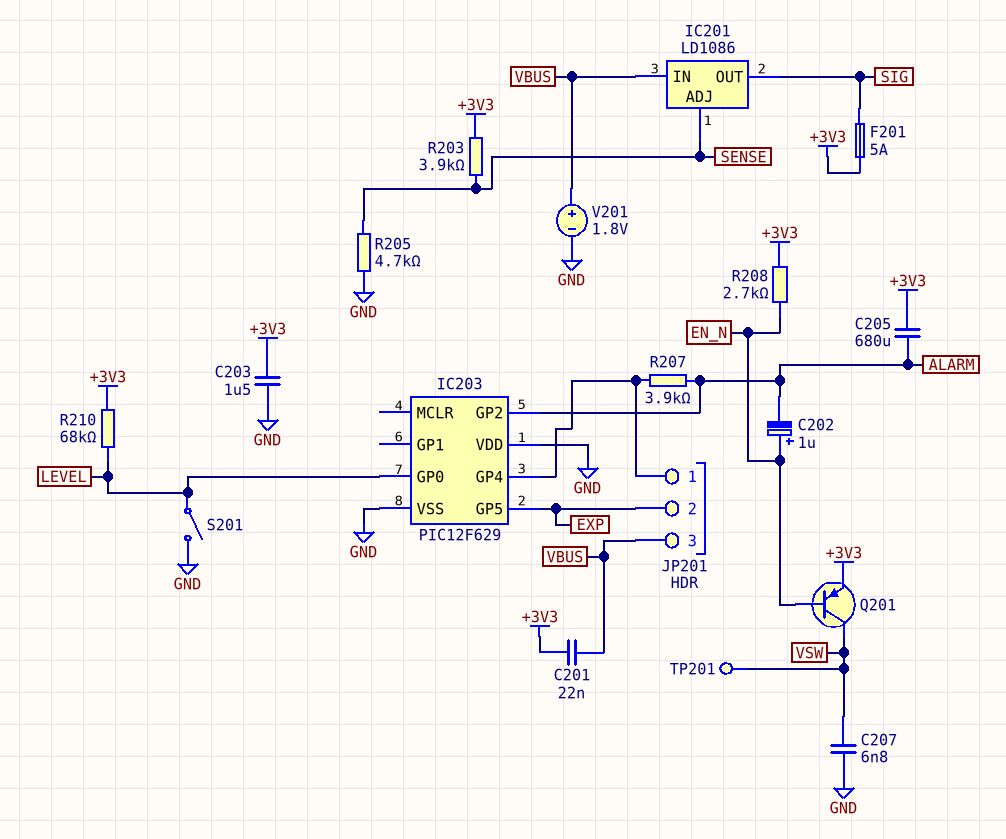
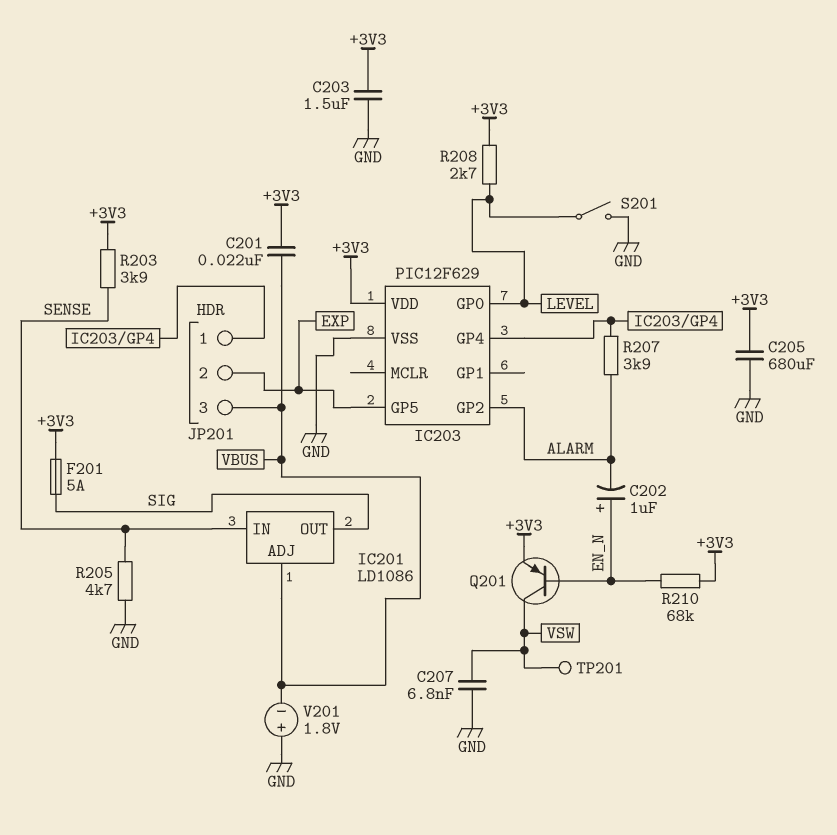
C205: 680uF (+3V3, ALARM) -> 680uF (+3V3, GND)
IC201 pin ADJ: SENSE -> VBUS
IC201 pin IN: VBUS -> SENSE
IC203 pin VDD: GND -> +3V3
R208: 2.7k (+3V3, EN_N) -> 2.7k (+3V3, LEVEL)
R210: 68k (+3V3, LEVEL) -> 68k (+3V3, EN_N)
V201: 1.8V (plus VBUS, minus GND) -> 1.8V (plus GND, minus VBUS)

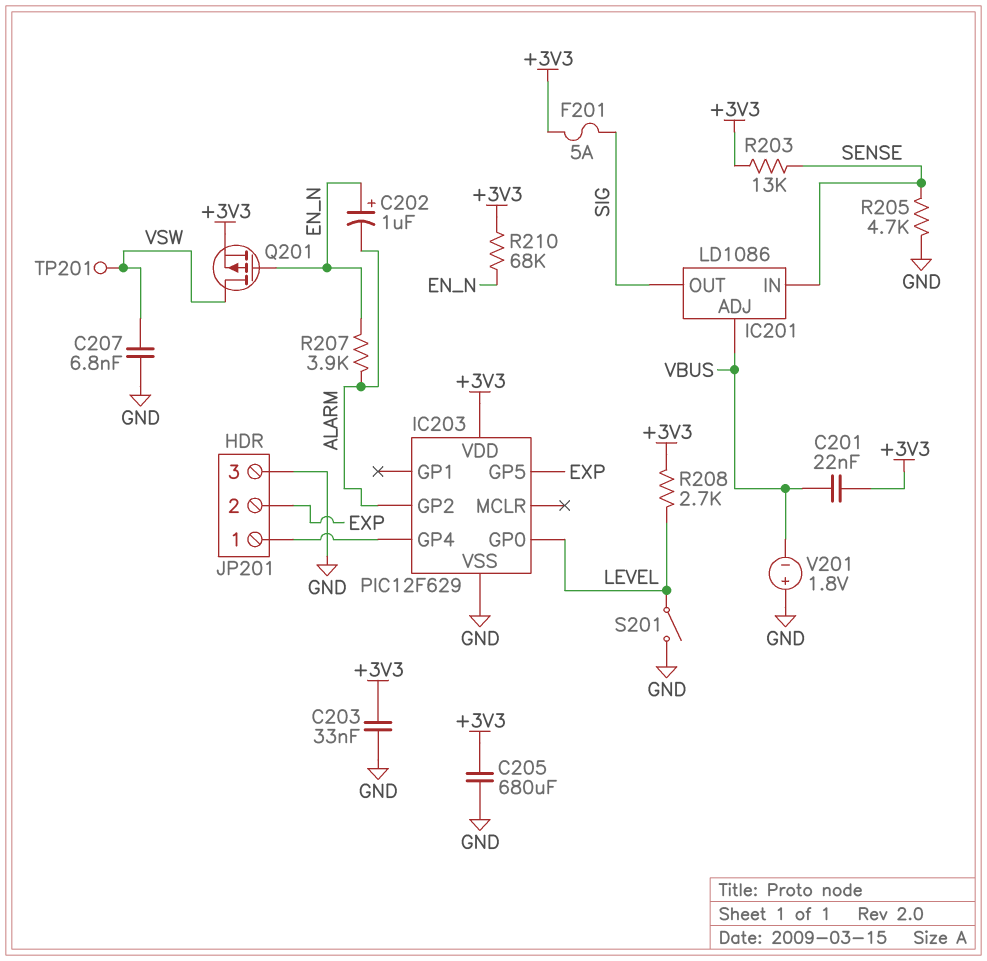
C203: 1.5uF (+3V3, GND) -> 33nF (+3V3, GND)
JP201 pin 3: VBUS -> GND
Q201: PNP (B EN_N, C VSW, E +3V3) -> PMOS (G EN_N, D VSW, S +3V3)
R203: 3.9k (+3V3, SENSE) -> 13k (+3V3, SENSE)
R207: 3.9k (ALARM, IC203/GP4) -> 3.9k (ALARM, EN_N)

